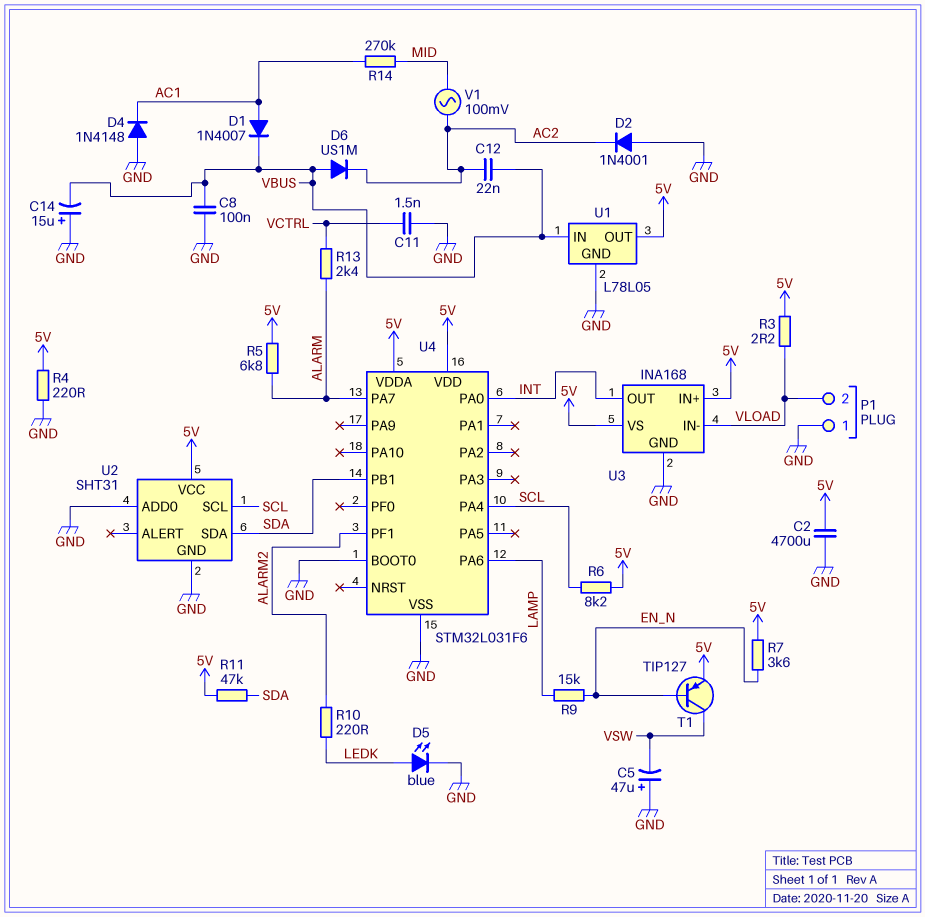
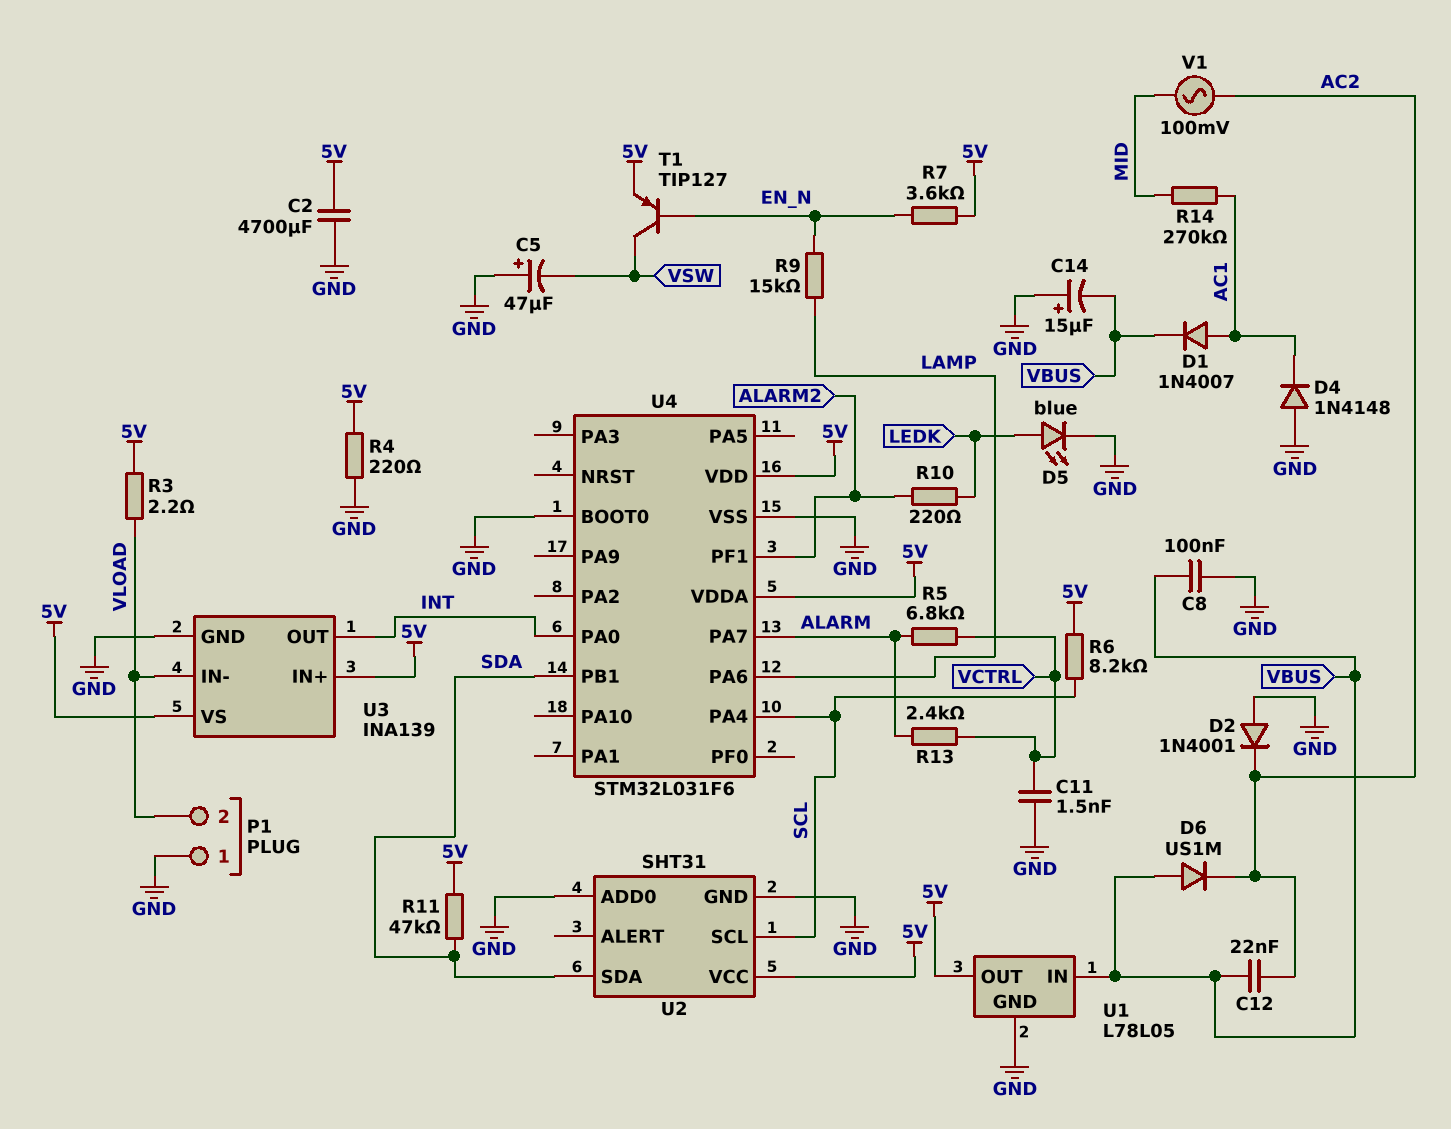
R5: 6.8k (5V, ALARM) -> 6.8k (ALARM, VCTRL)
U3: INA168 -> INA139

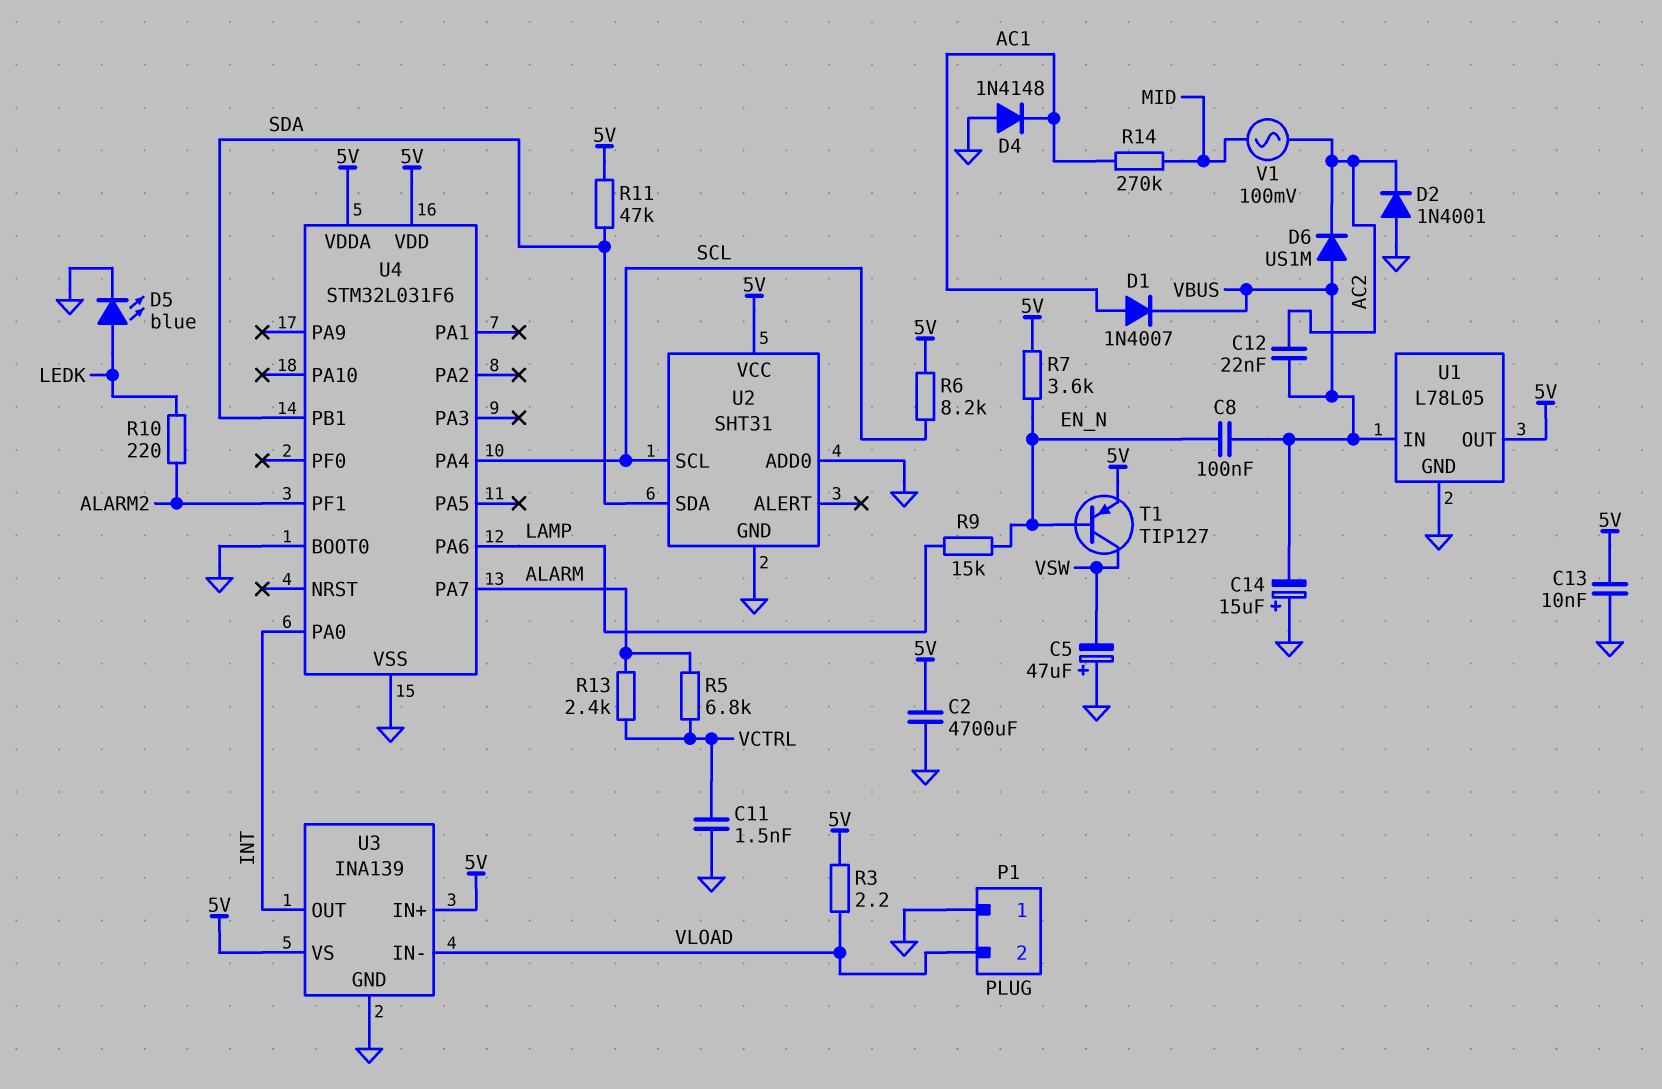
C8: 100nF (GND, VBUS) -> 100nF (EN_N, VBUS)
C13: none -> 10nF (5V, GND)
R4: 220 (5V, GND) -> none

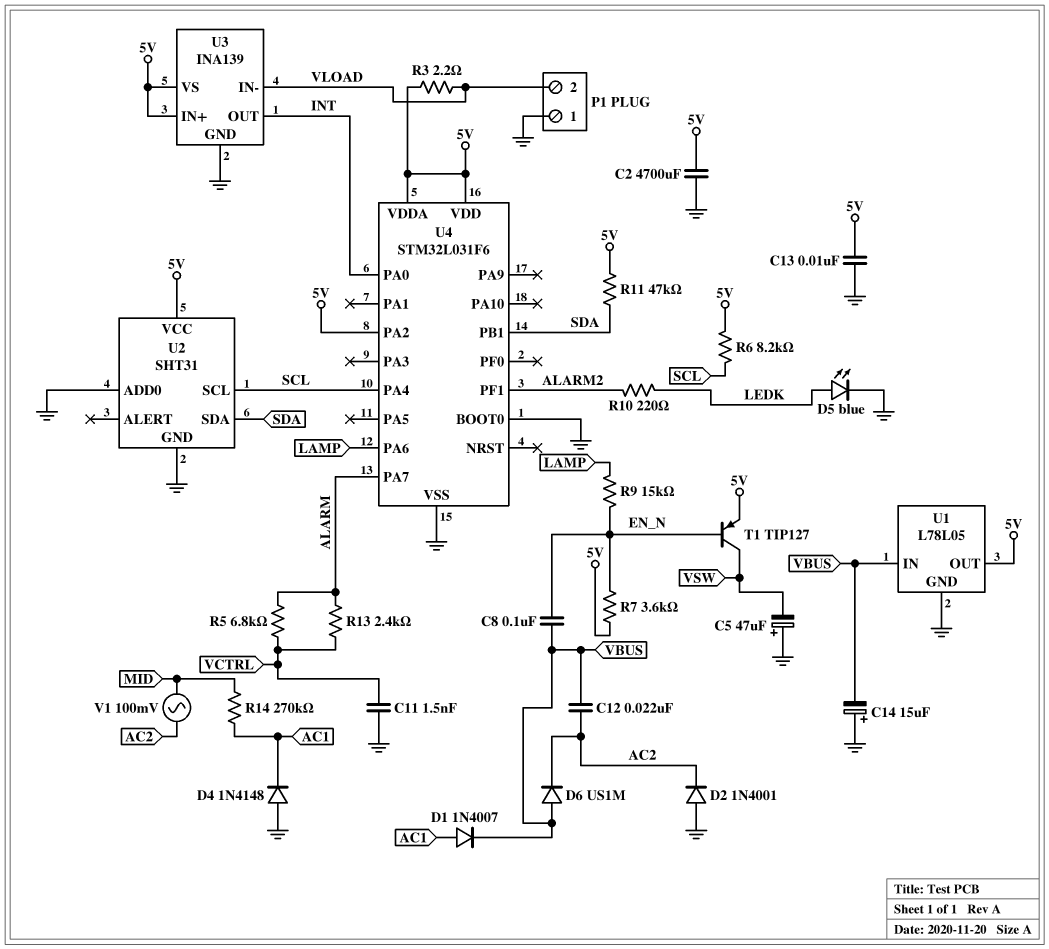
U4 pin PA2: none -> 5V

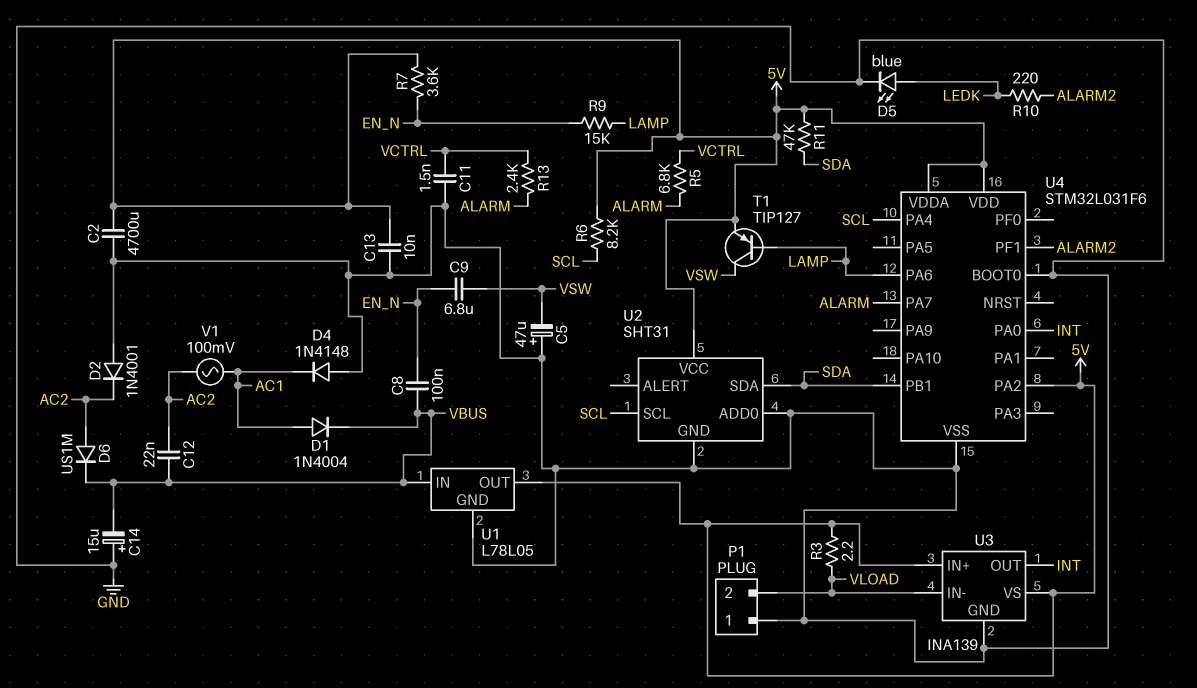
C9: none -> 6.8uF (EN_N, VSW)
D1: diode 1N4007 (A AC1, K VBUS) -> diode 1N4004 (A AC1, K VBUS)
D6: diode US1M (A VBUS, K AC2) -> diode US1M (A AC2, K VBUS)
R14: 270k (AC1, MID) -> none
T1: PNP TIP127 (B EN_N, C VSW, E 5V) -> PNP TIP127 (B LAMP, C VSW, E 5V)
V1: AC 100mV (AC2, MID) -> AC 100mV (AC1, AC2)

